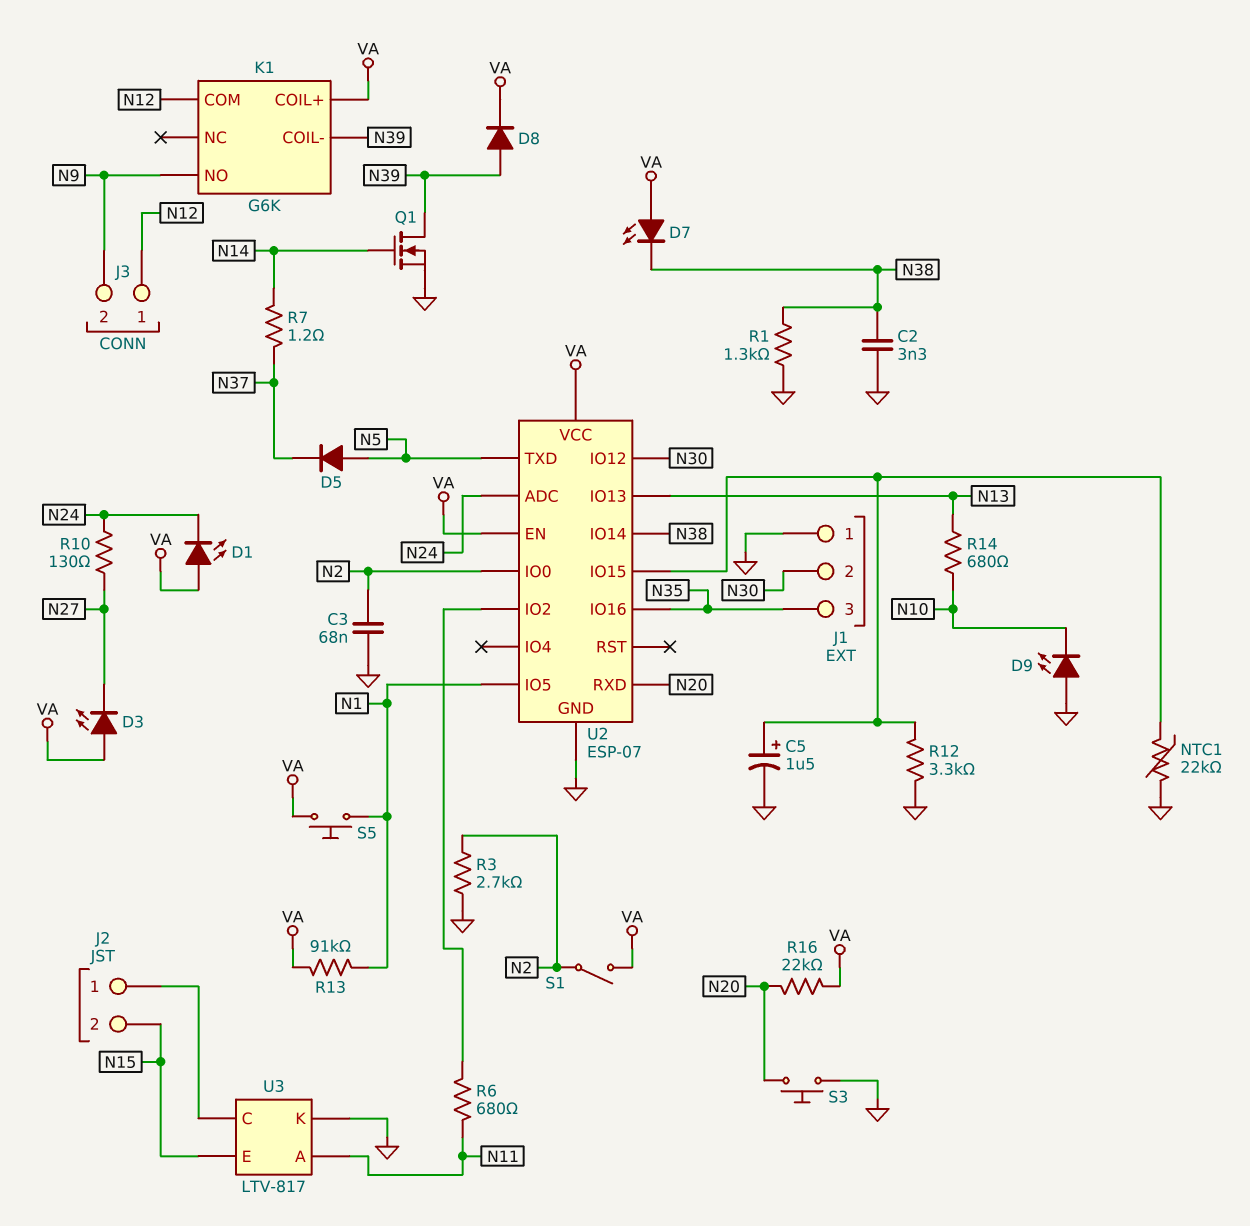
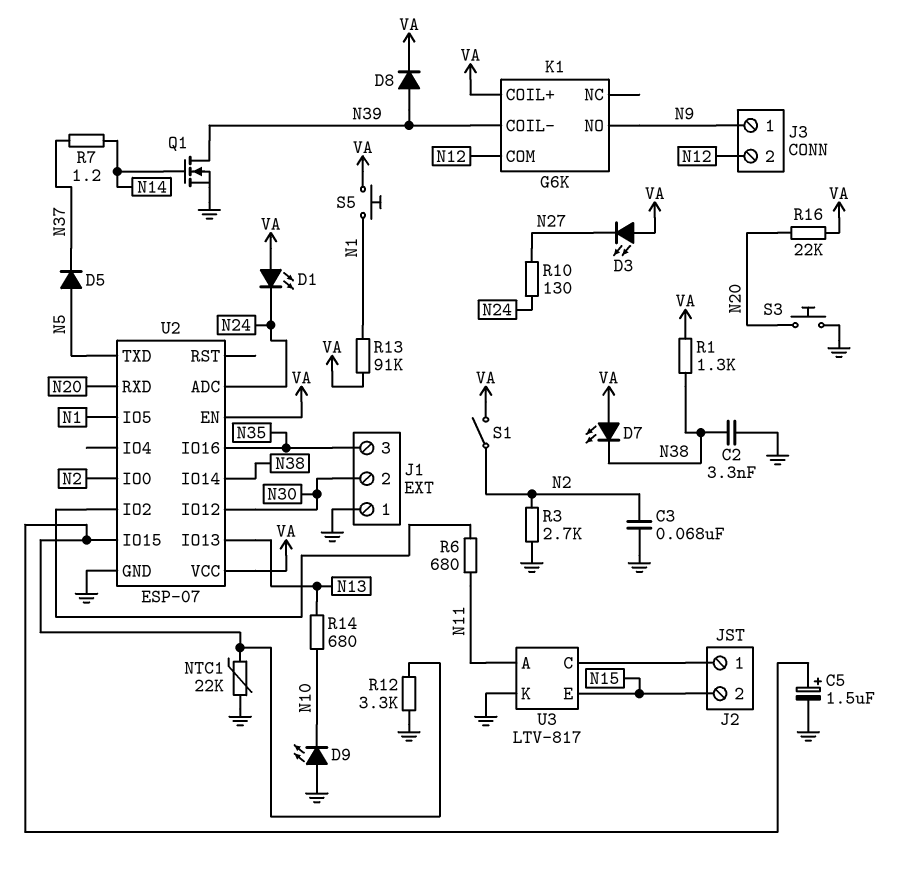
J3 pin 1: N12 -> N9
J3 pin 2: N9 -> N12
R1: 1.3k (GND, N38) -> 1.3k (N38, VA)

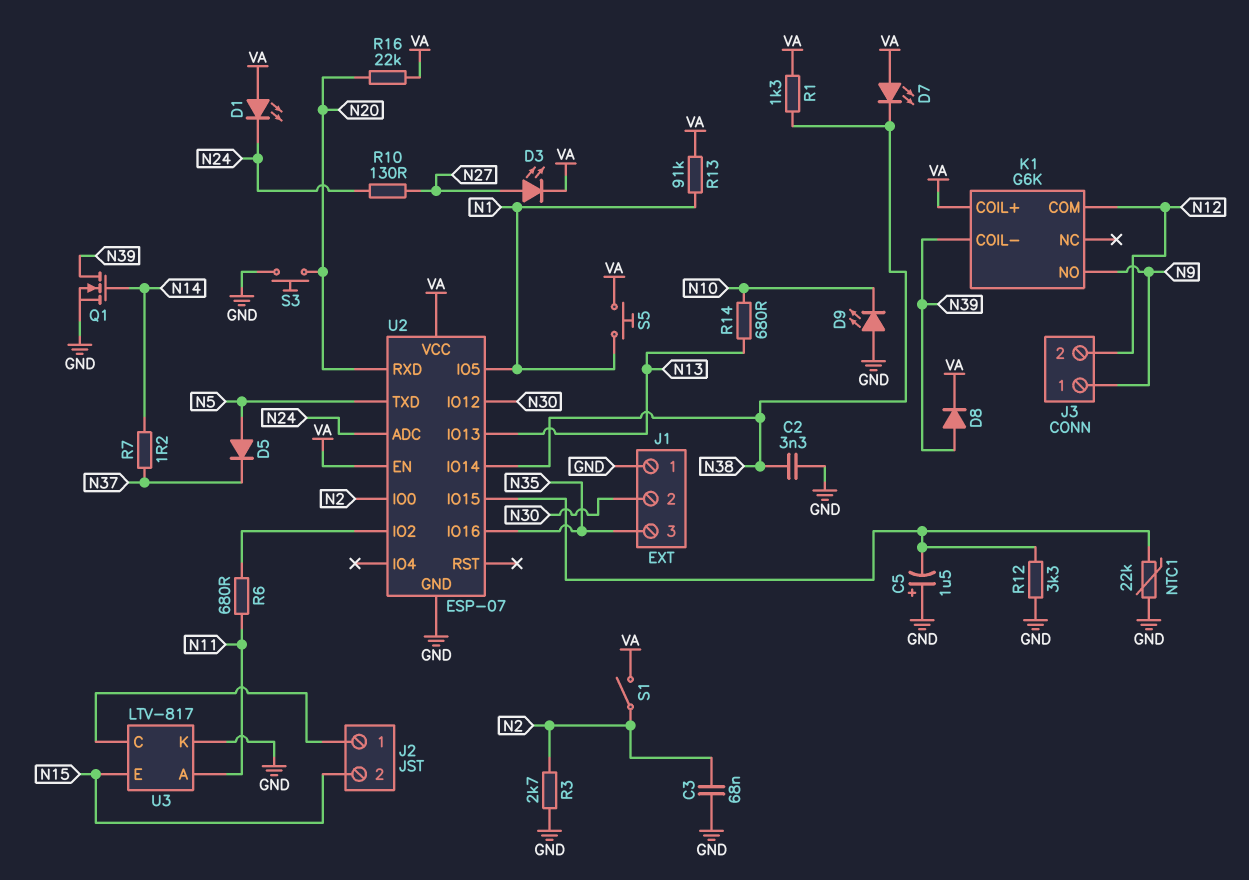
C5: 1.5uF (plus U2/IO15, minus GND) -> 1.5uF (plus GND, minus U2/IO15)
D3: LED (A VA, K N27) -> LED (A N27, K VA)

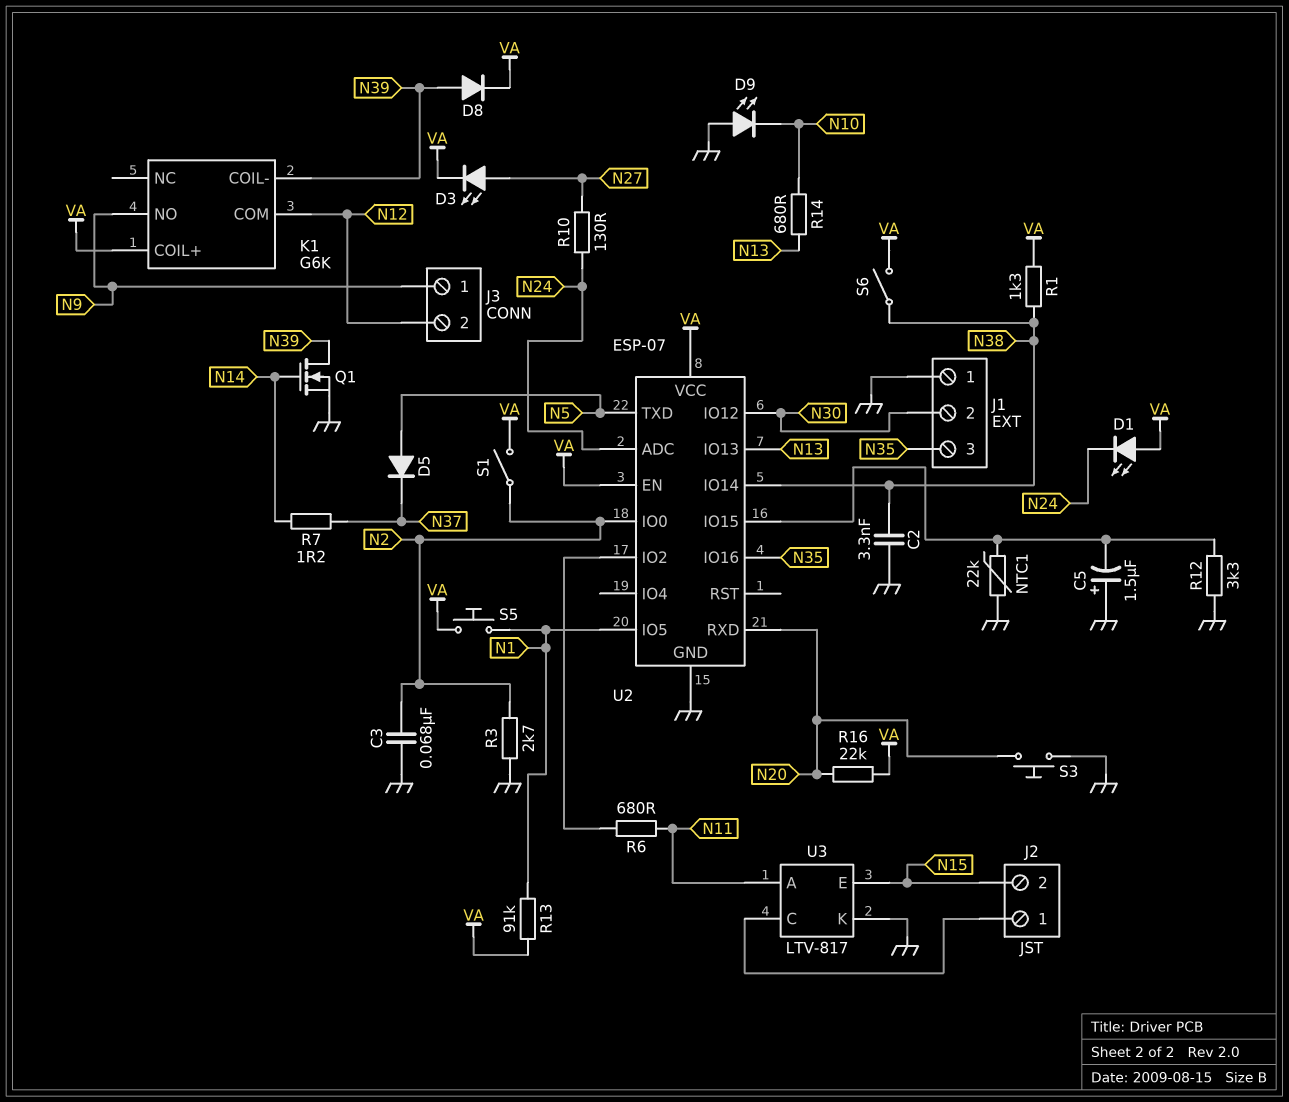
D7: LED (A VA, K N38) -> none
S6: none -> switch (N38, VA)

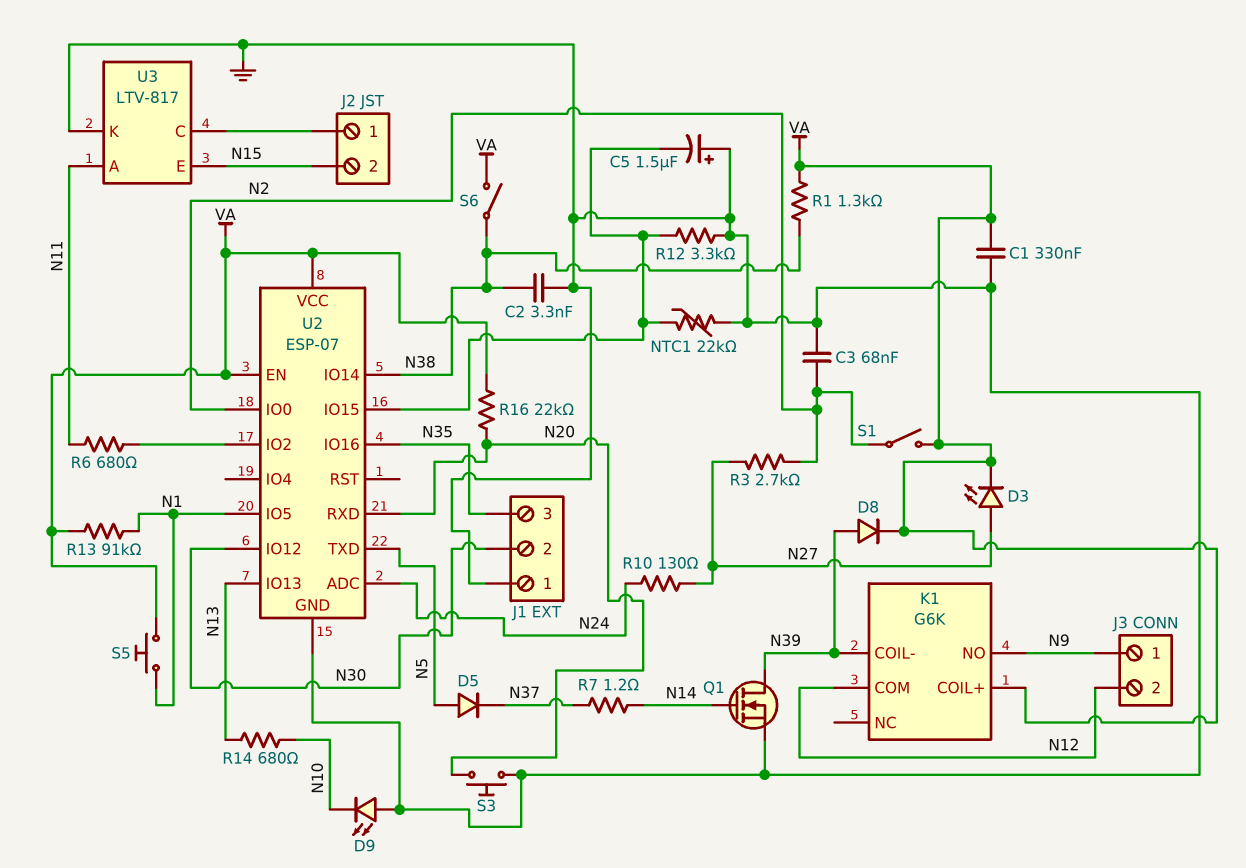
C1: none -> 330nF (GND, VA)
D1: LED (A VA, K N24) -> none
R3: 2.7k (GND, N2) -> 2.7k (N2, N27)

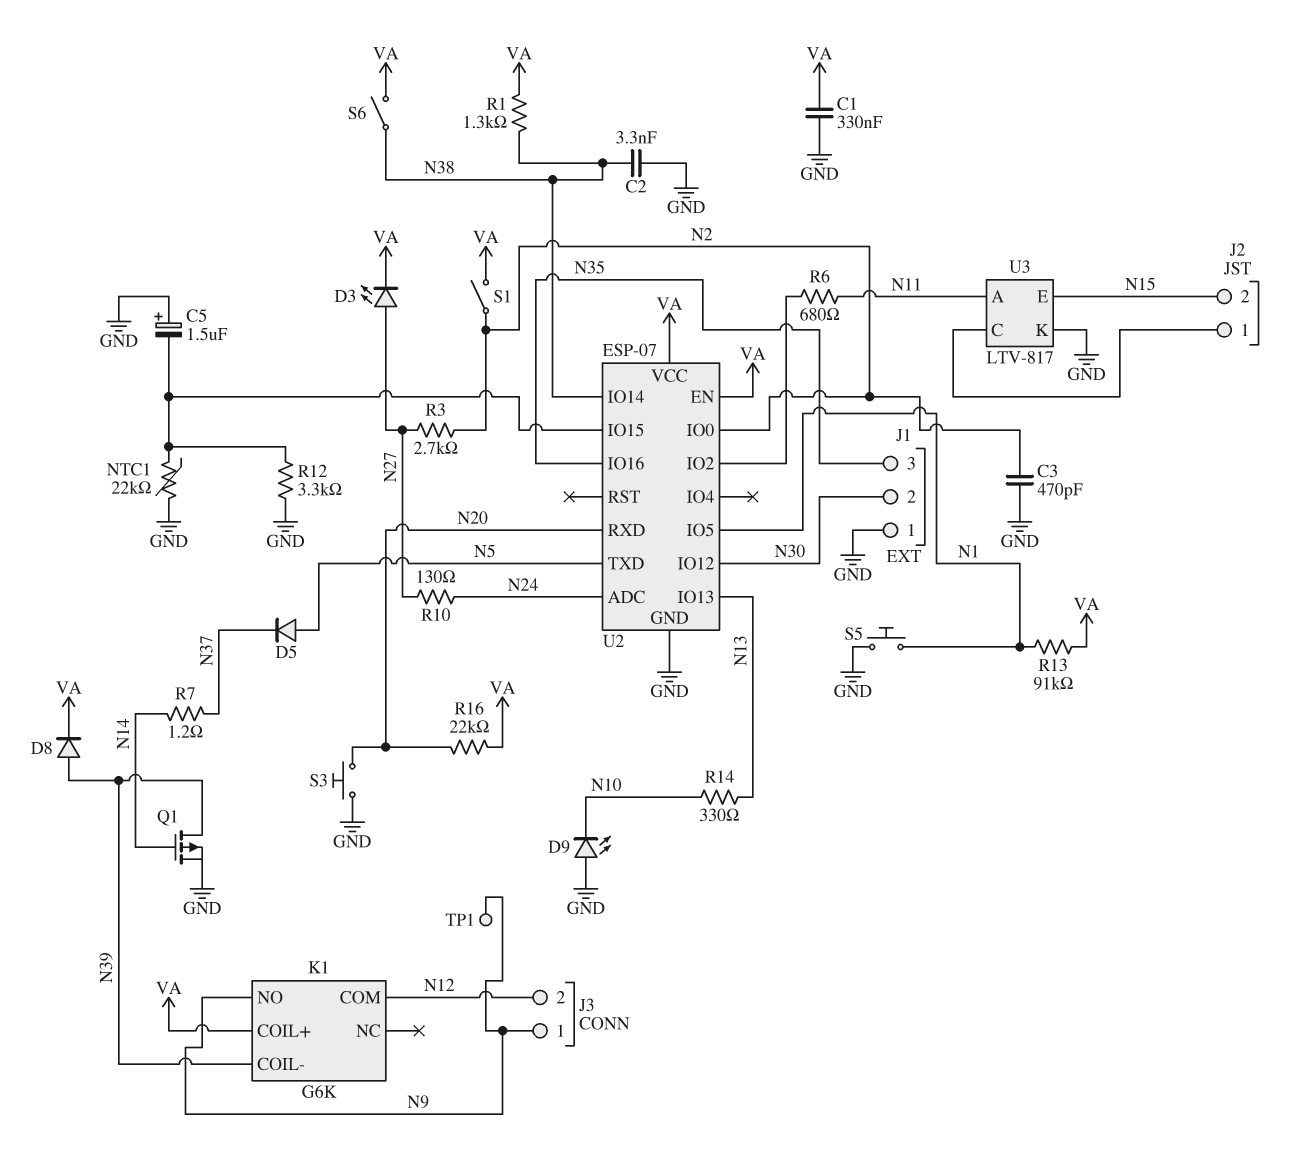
C3: 68nF (GND, N2) -> 470pF (GND, N2)
Q1: NMOS (G N14, D N39, S GND) -> PMOS (G N14, D N39, S GND)
R14: 680 (N10, N13) -> 330 (N10, N13)
S5: button (N1, VA) -> button (GND, N1)
TP1: none -> test point (N9)

